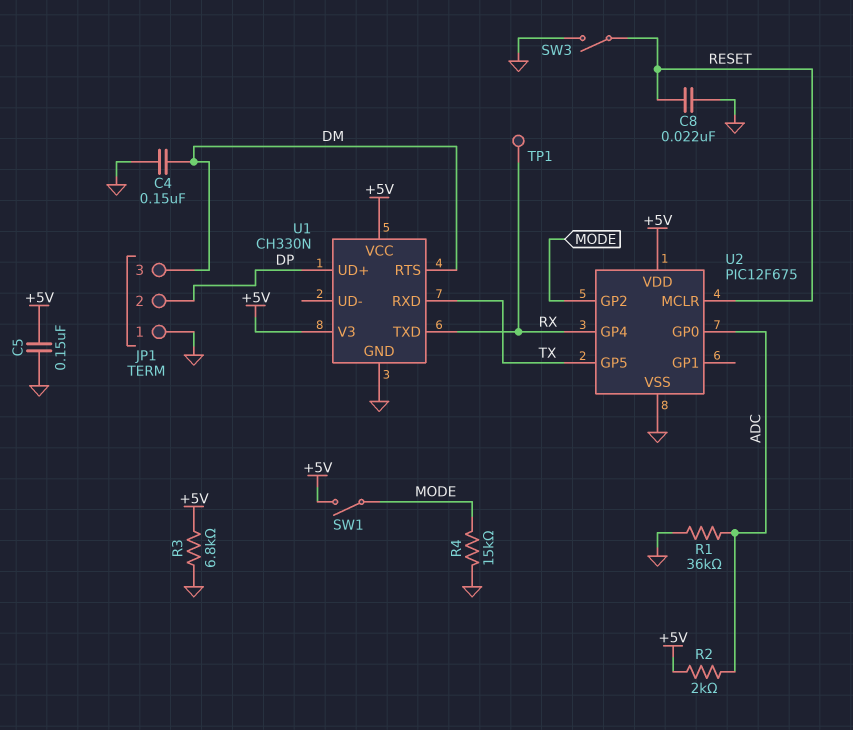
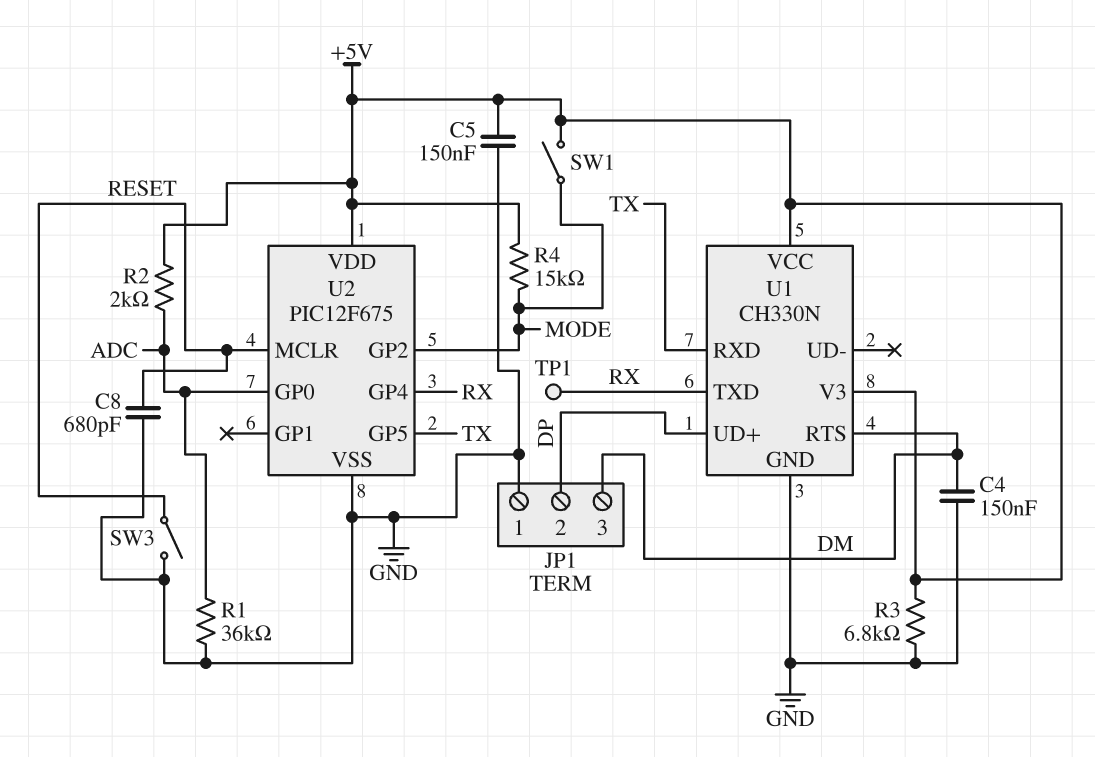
C8: 22nF (GND, RESET) -> 680pF (GND, RESET)
R4: 15k (GND, MODE) -> 15k (+5V, MODE)

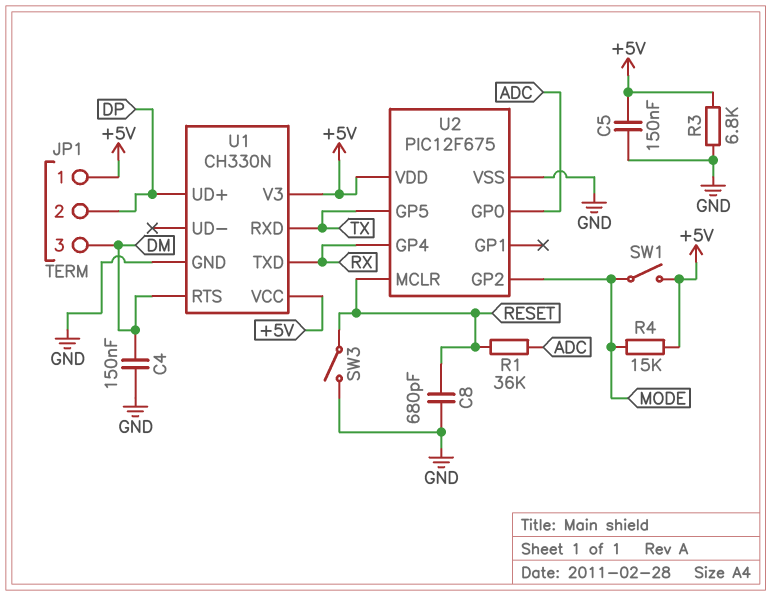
JP1 pin 1: GND -> +5V
R1: 36k (ADC, GND) -> 36k (ADC, RESET)
R2: 2k (+5V, ADC) -> none
TP1: test point (RX) -> none

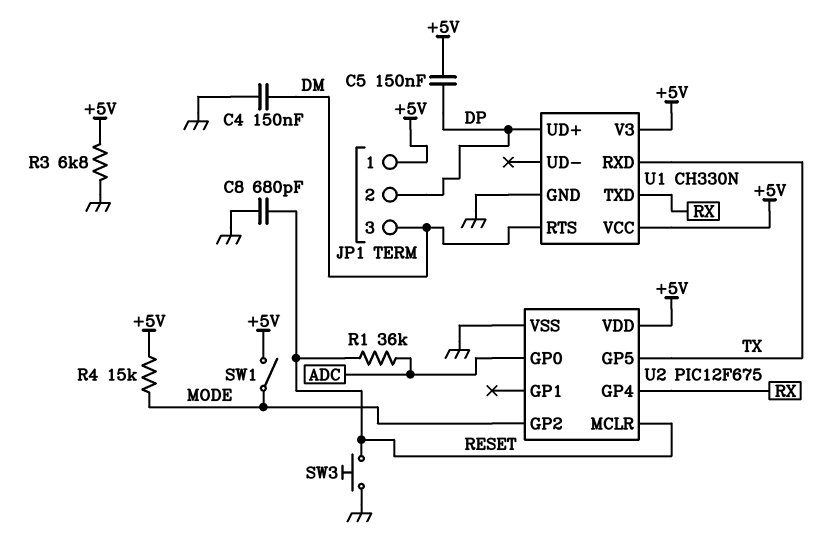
C5: 150nF (+5V, GND) -> 150nF (+5V, DP)
SW3: switch (GND, RESET) -> button (GND, RESET)

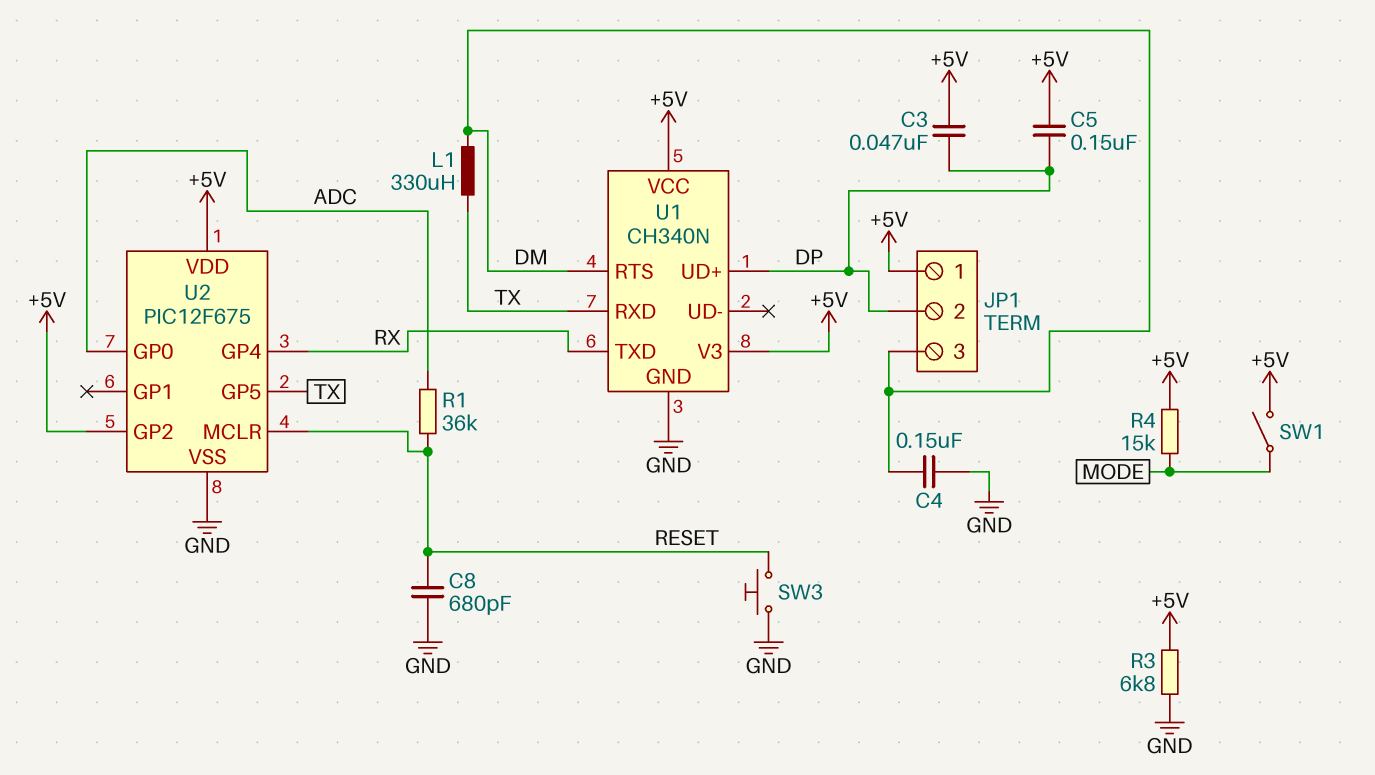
C3: none -> 47nF (+5V, DP)
L1: none -> 330uH (DM, TX)
U1: CH330N -> CH340N
U2 pin GP2: MODE -> +5V

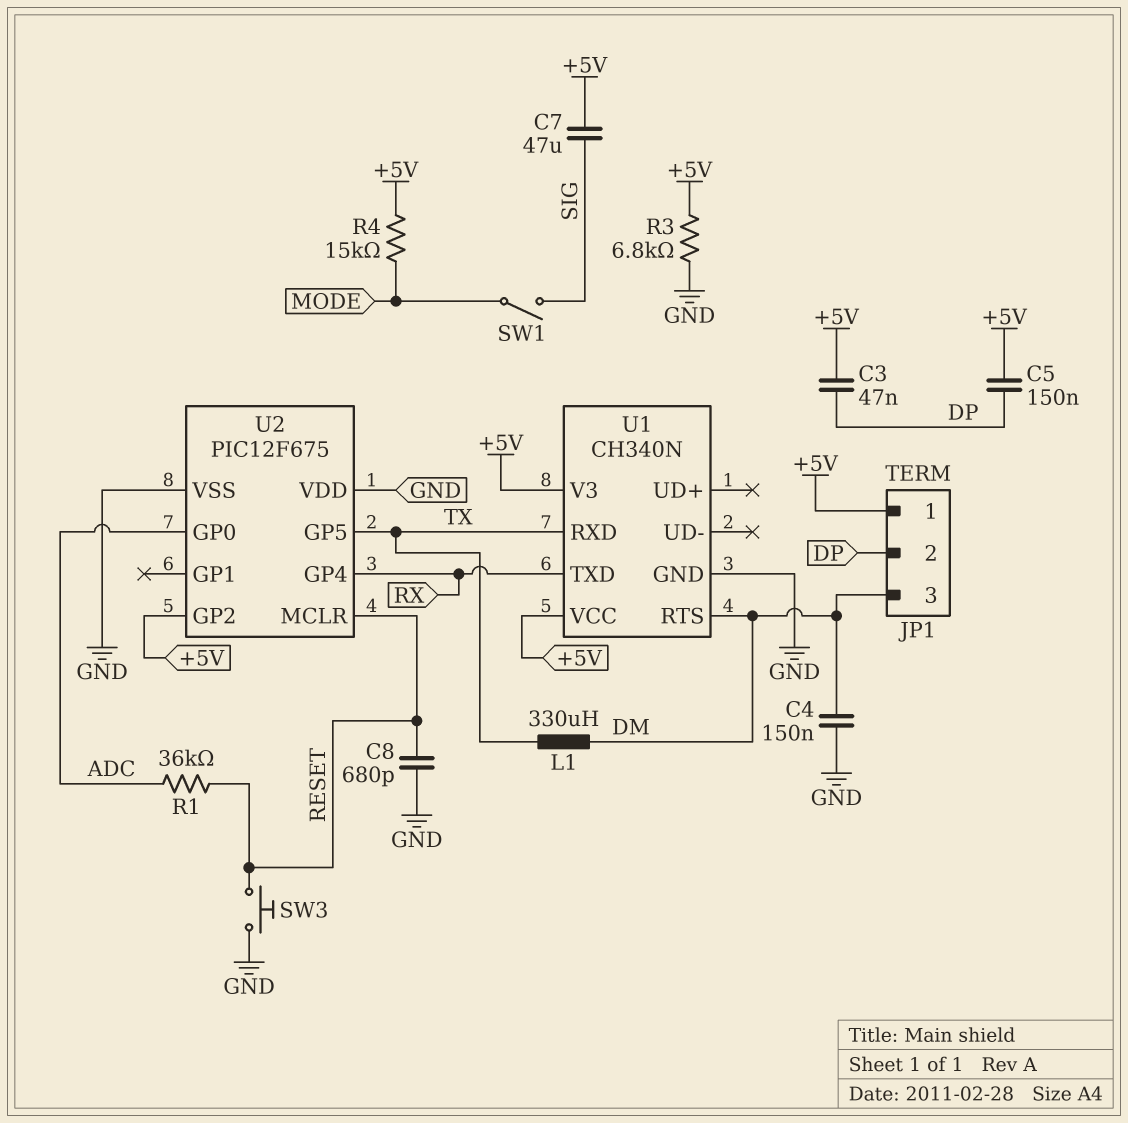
C7: none -> 47uF (+5V, SIG)
SW1: switch (+5V, MODE) -> switch (MODE, SIG)
U1 pin UD+: DP -> none
U2 pin VDD: +5V -> GND

